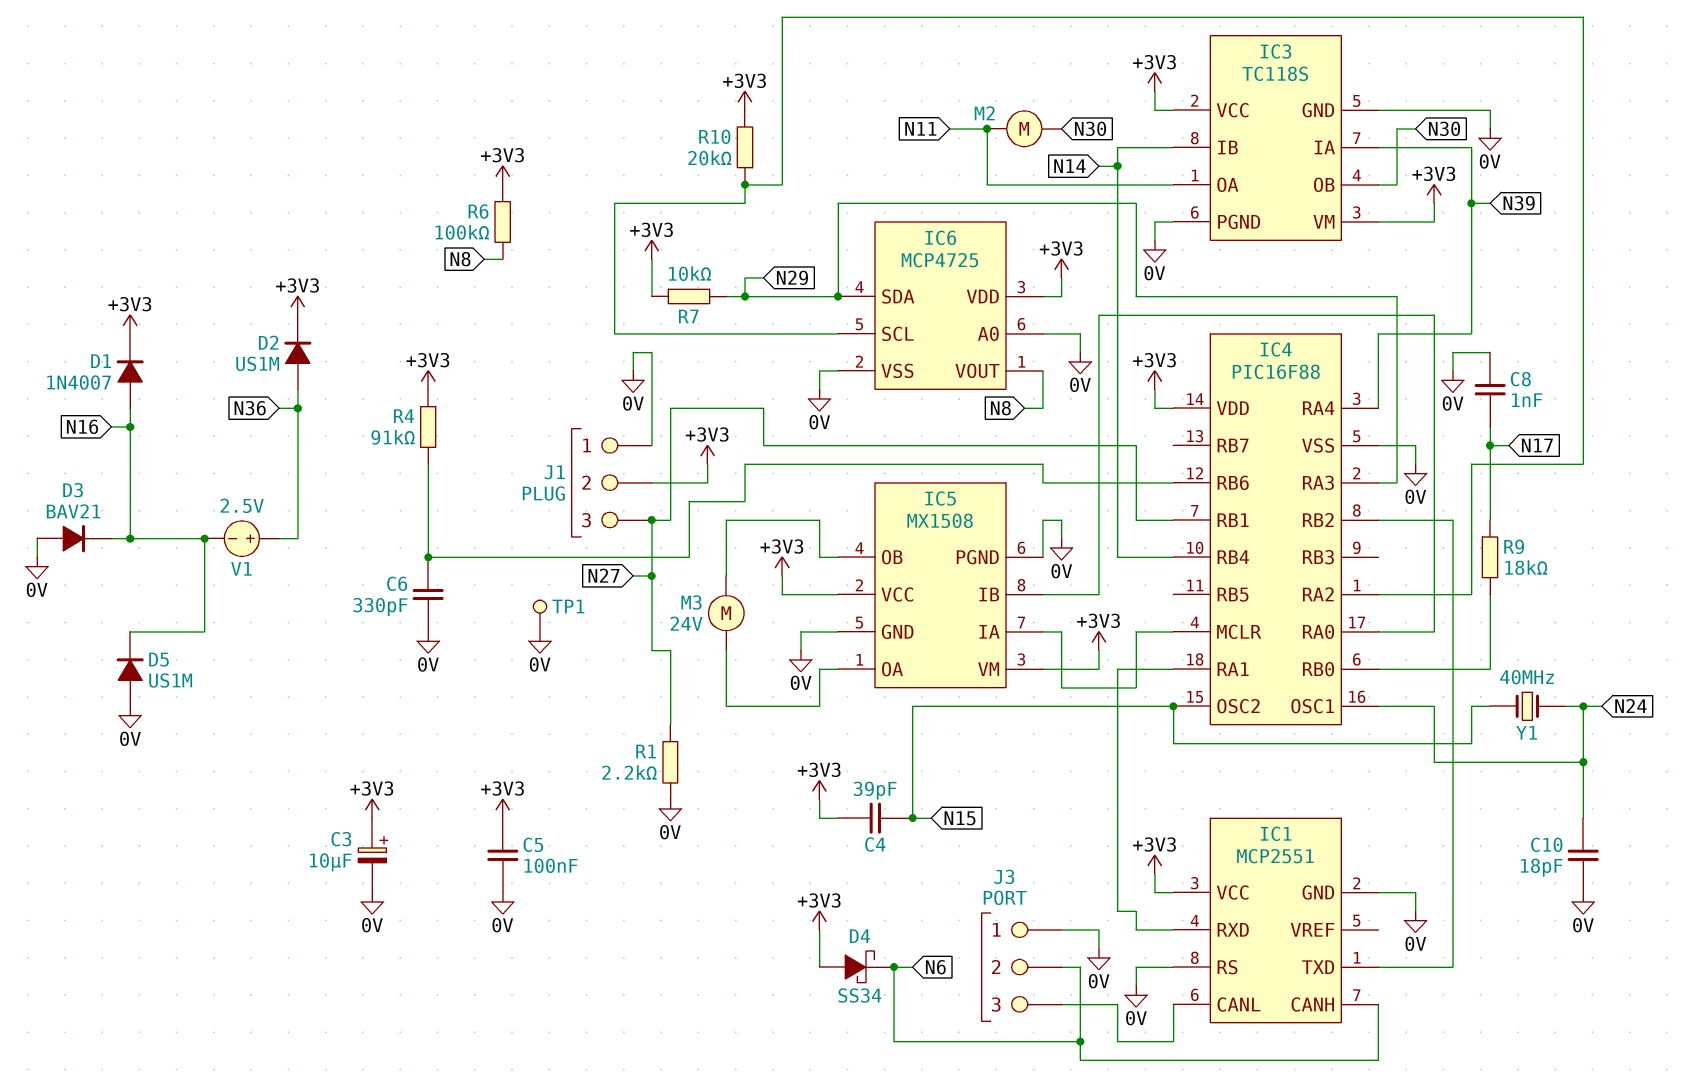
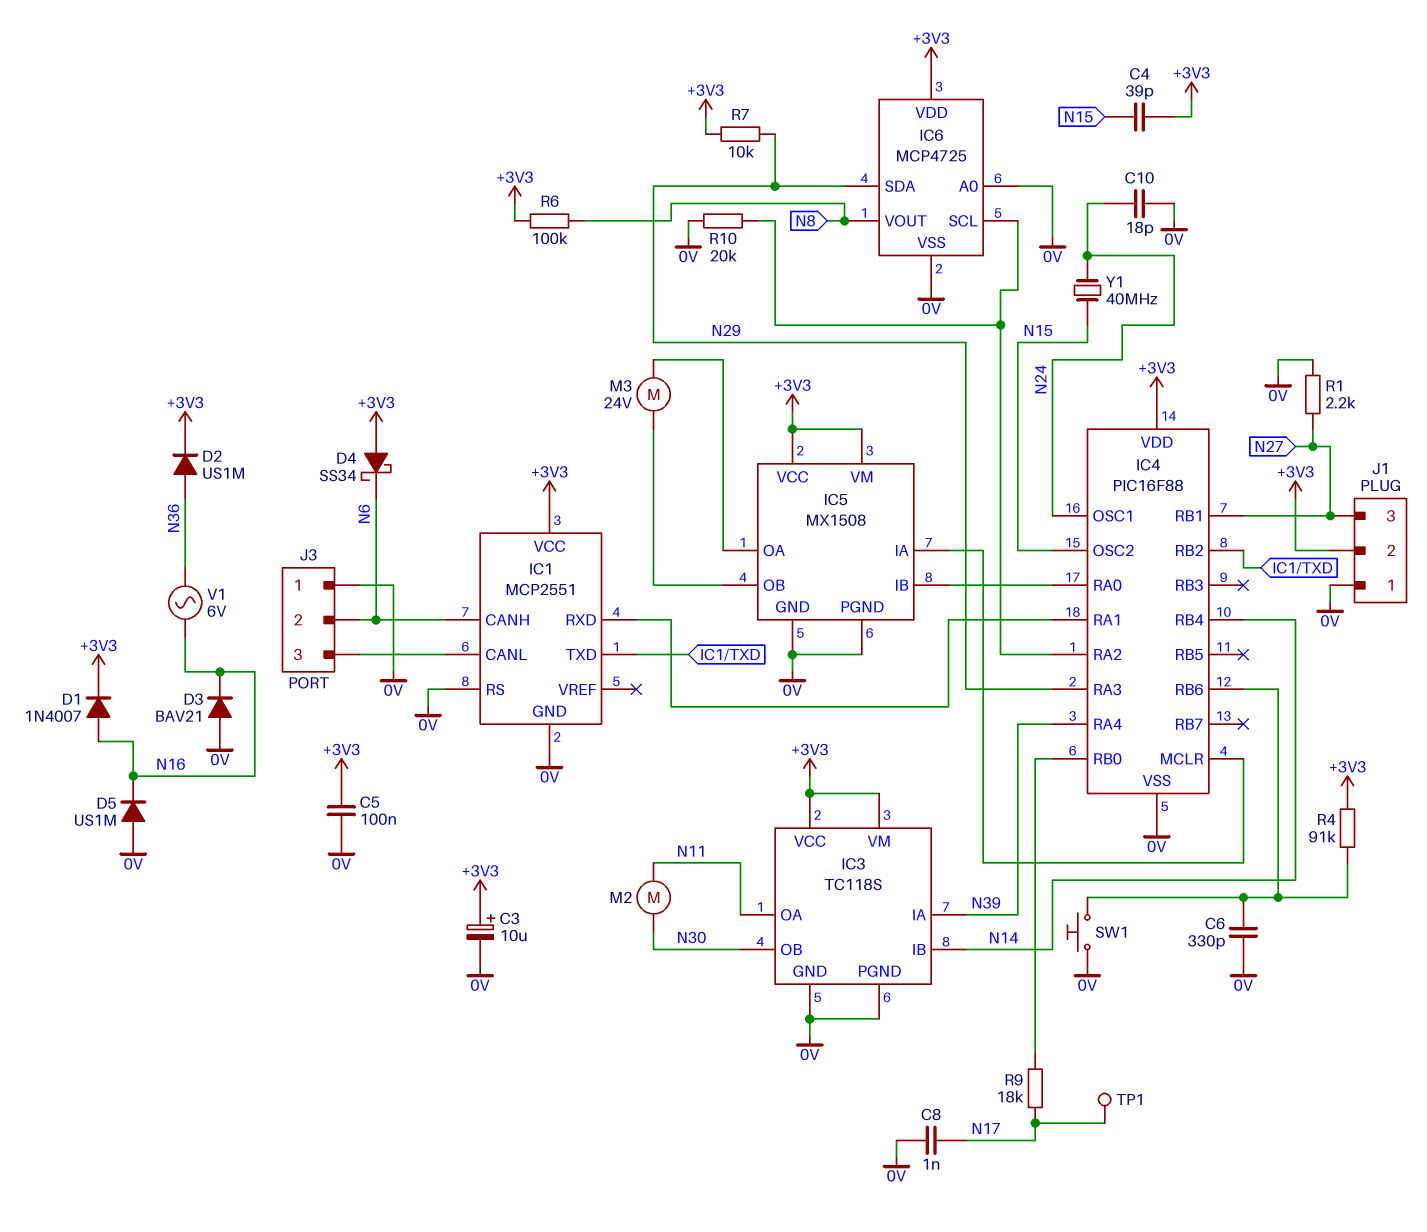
R10: 20k (+3V3, IC4/RA2) -> 20k (0V, IC4/RA2)
SW1: none -> button (0V, IC4/RB6)
TP1: test point (0V) -> test point (N17)
V1: 2.5V (plus N36, minus N16) -> AC 6V (N16, N36)

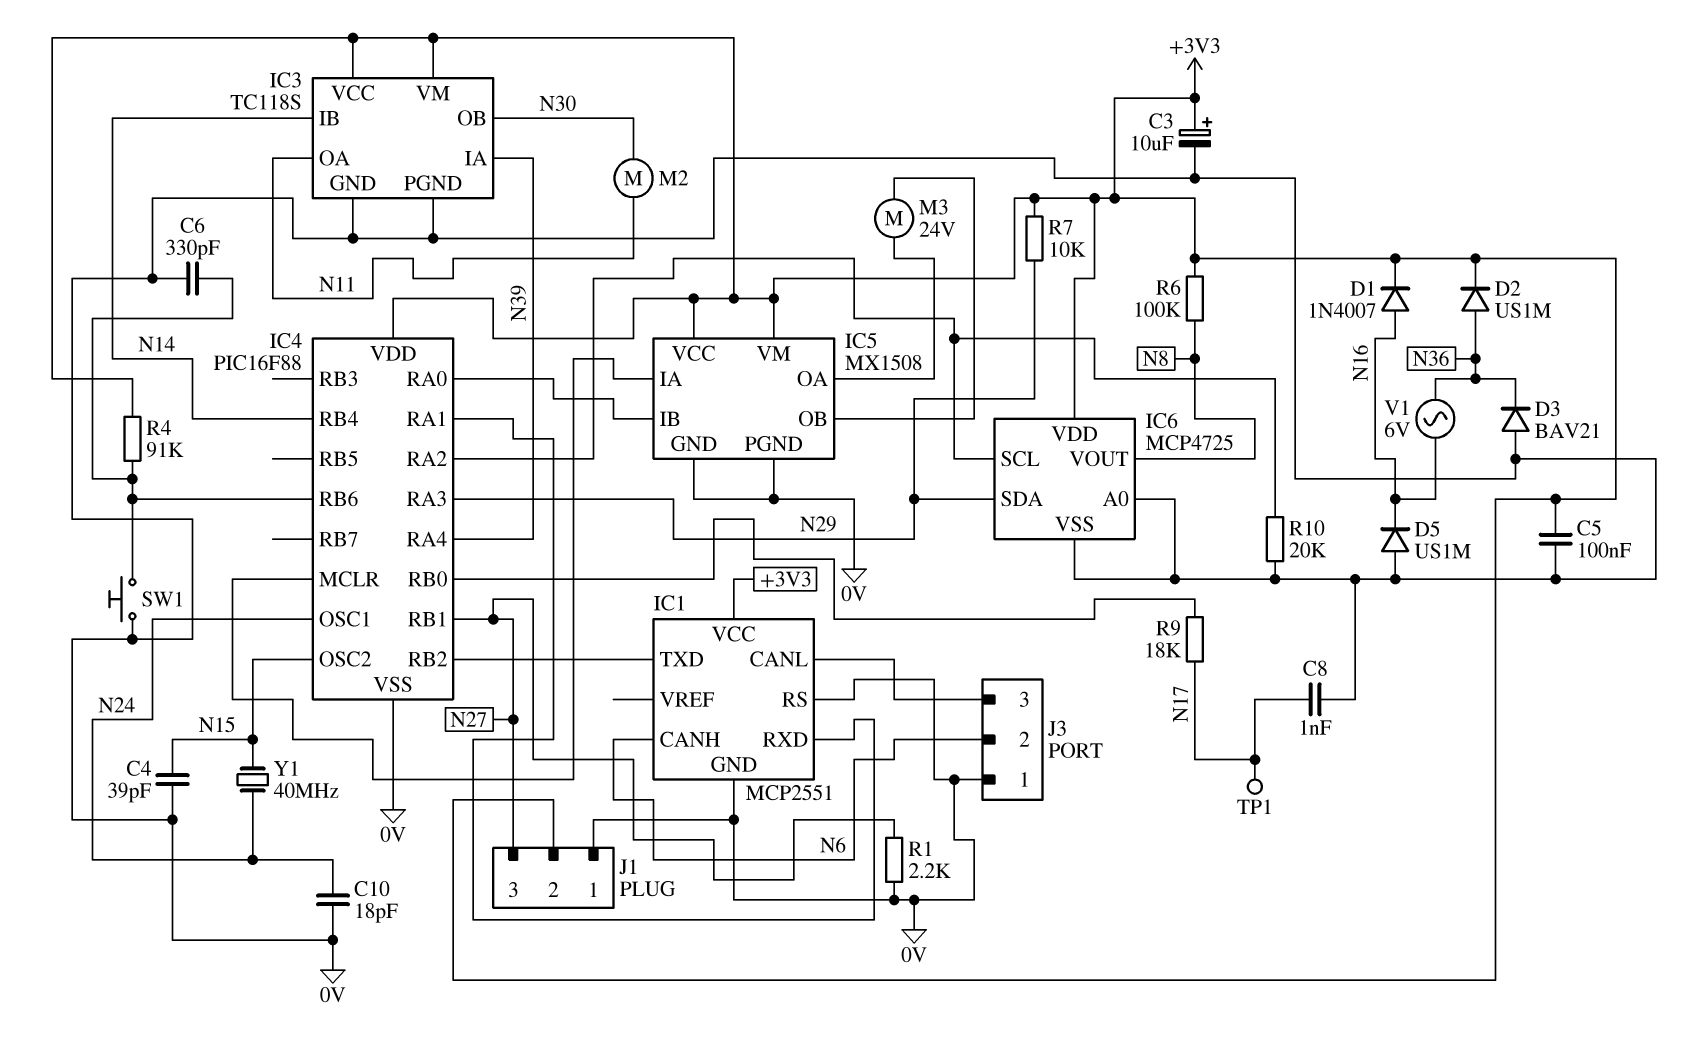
C4: 39pF (+3V3, N15) -> 39pF (0V, N15)
D3: diode BAV21 (A 0V, K N16) -> diode BAV21 (A 0V, K N36)
D4: schottky SS34 (A +3V3, K N6) -> none

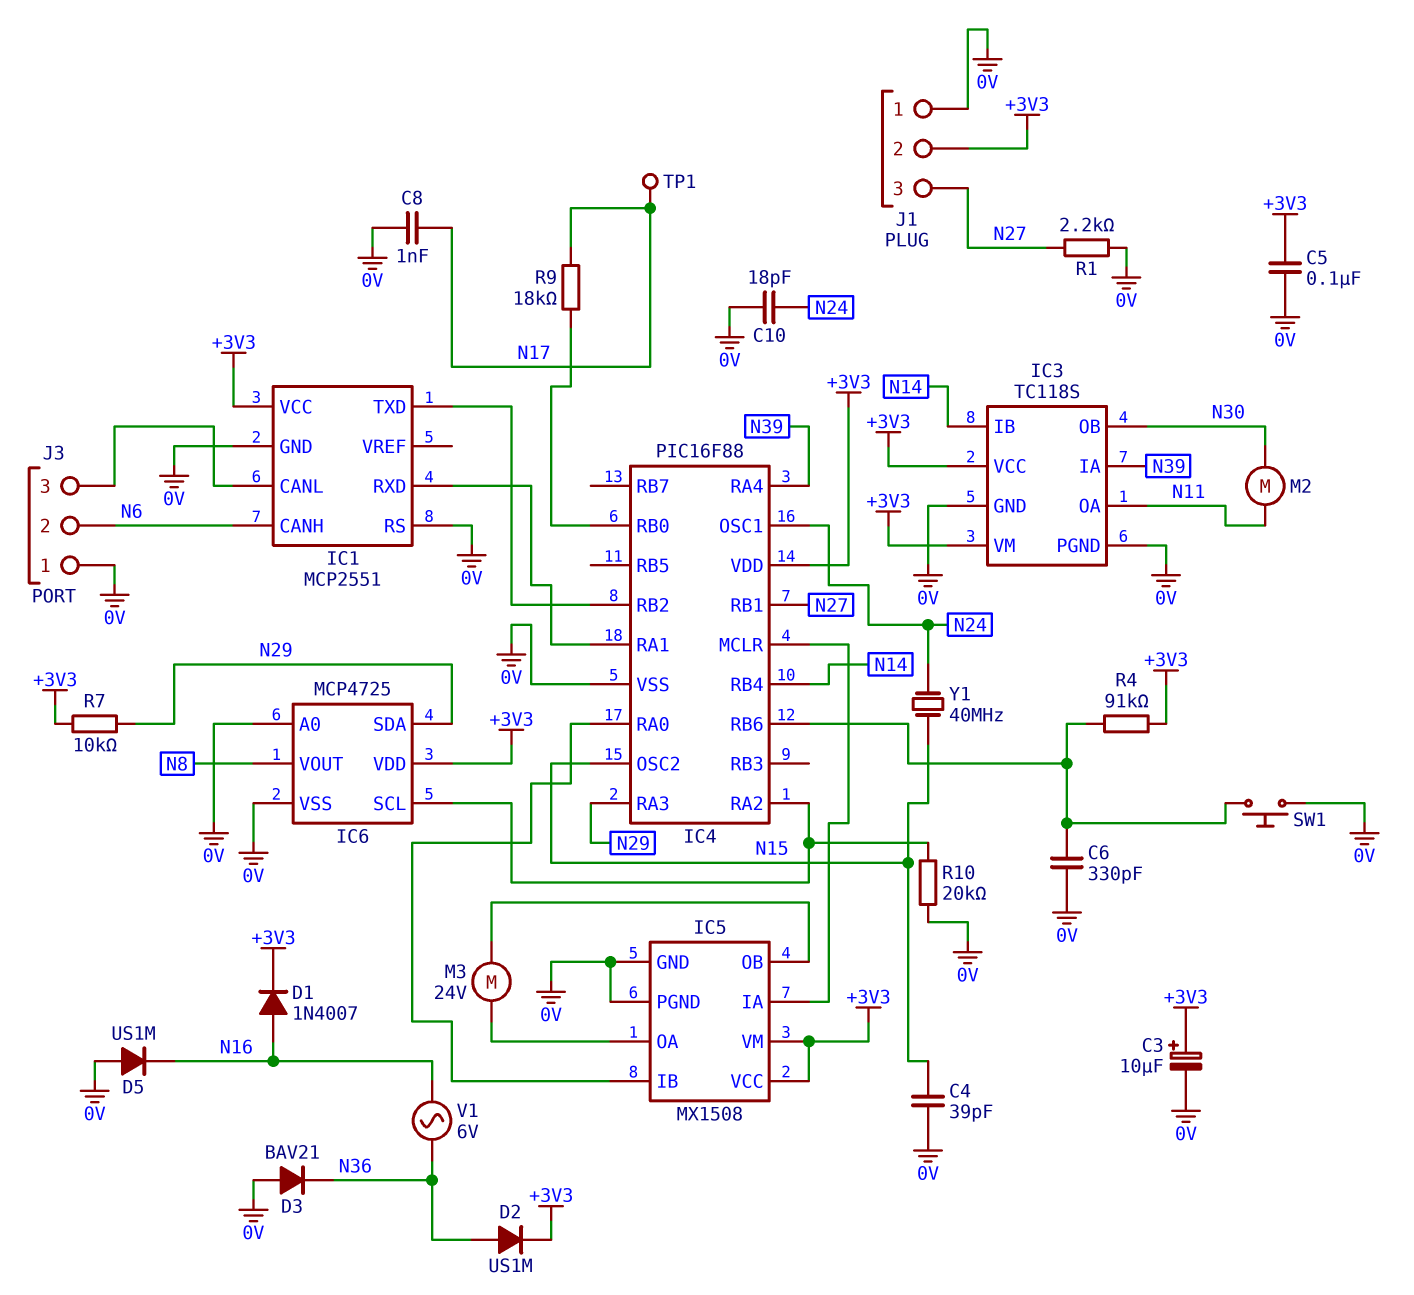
R6: 100k (+3V3, N8) -> none

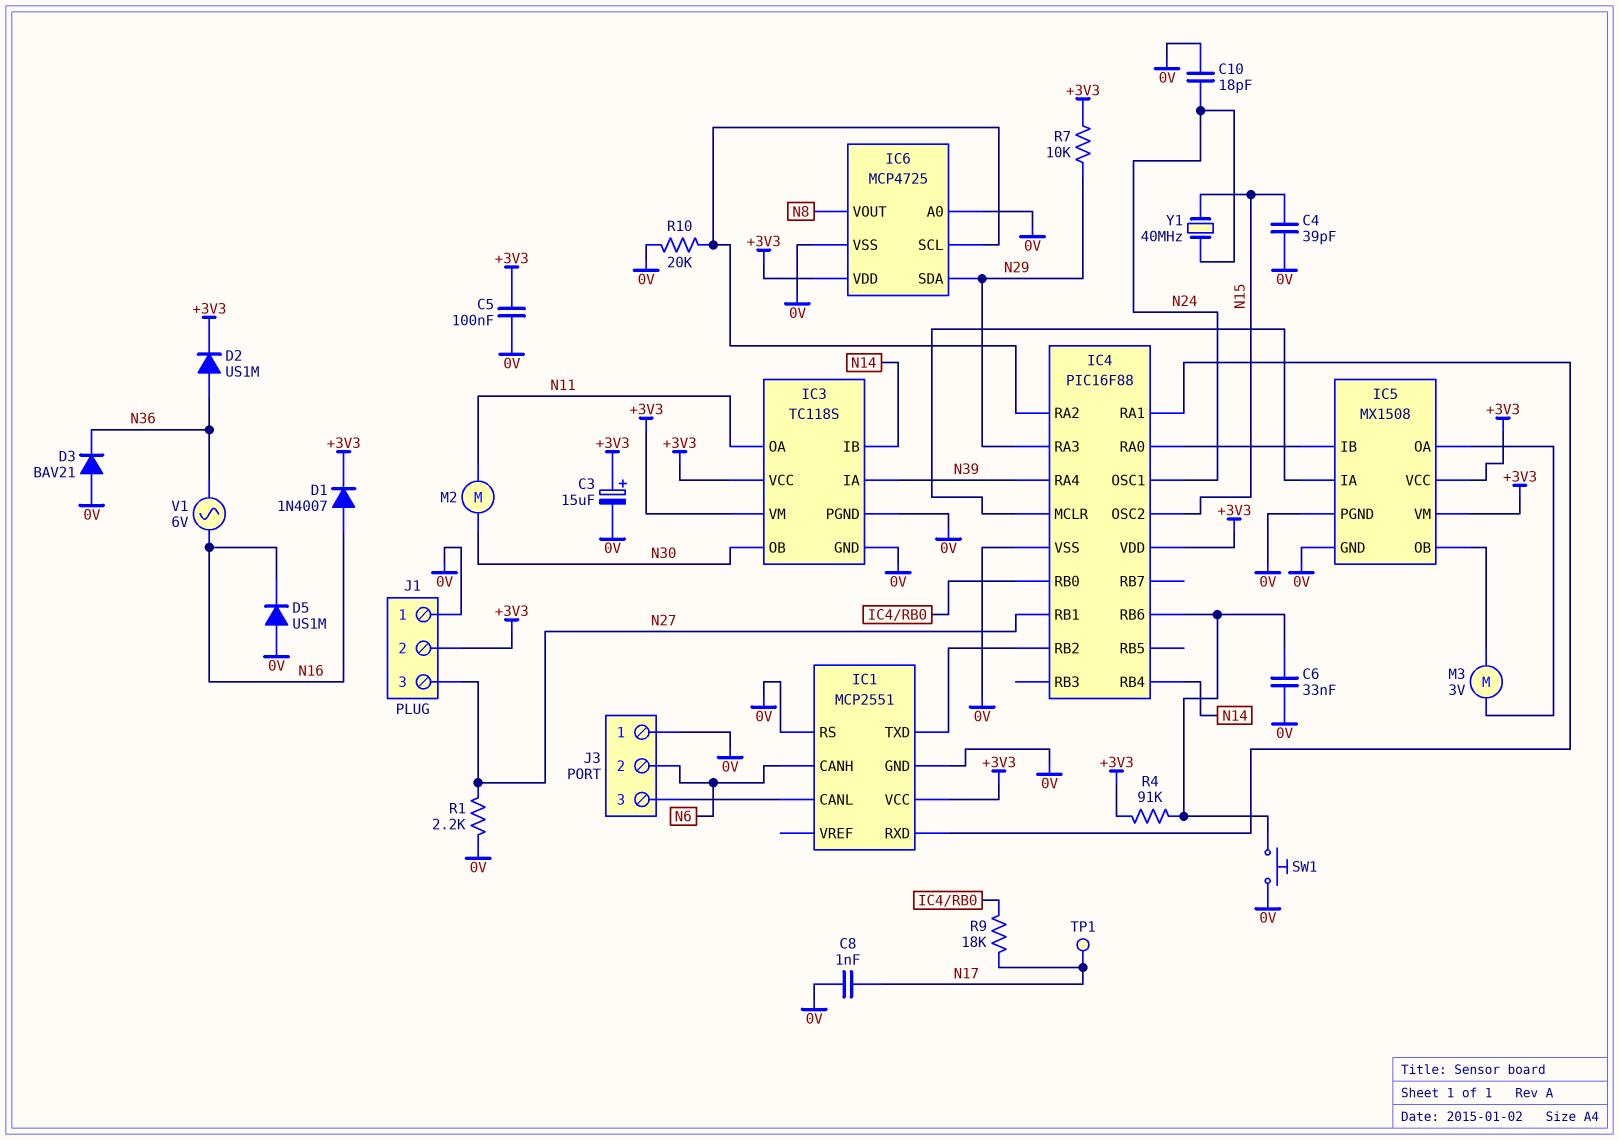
C3: 10uF (plus +3V3, minus 0V) -> 15uF (plus +3V3, minus 0V)
C6: 330pF (0V, IC4/RB6) -> 33nF (0V, IC4/RB6)
M3: motor 24V (IC5/OA, IC5/OB) -> motor 3V (IC5/OA, IC5/OB)

